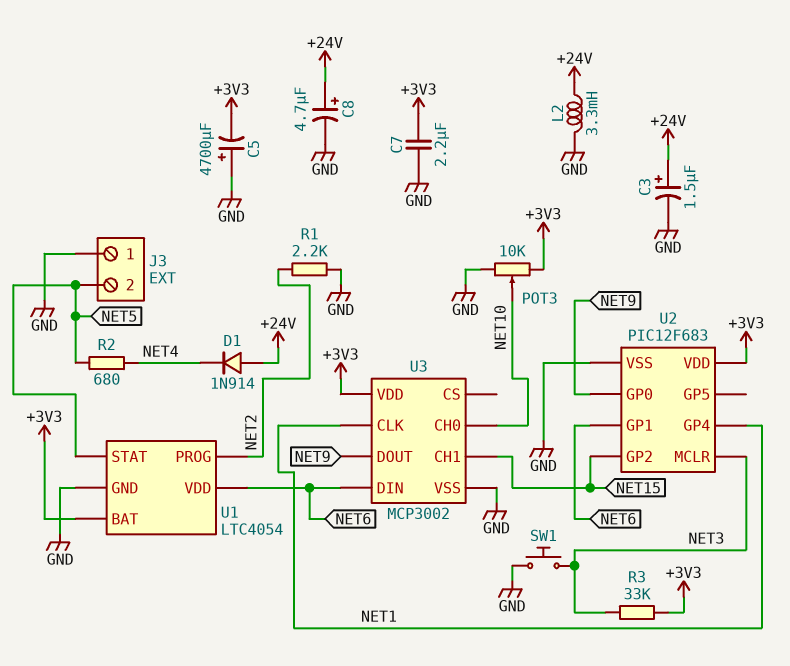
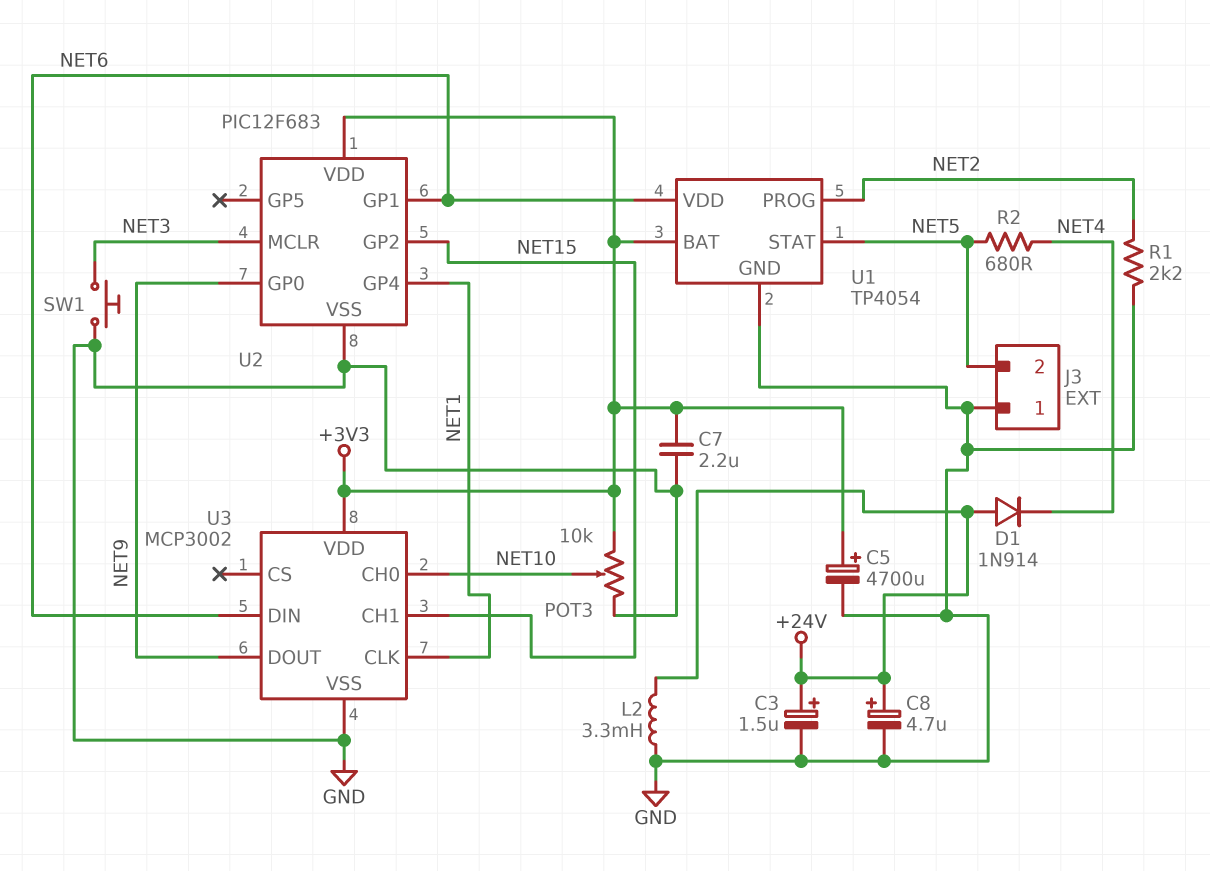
C5: 4700uF (plus GND, minus +3V3) -> 4700uF (plus +3V3, minus GND)
R3: 33k (+3V3, NET3) -> none
U1: LTC4054 -> TP4054

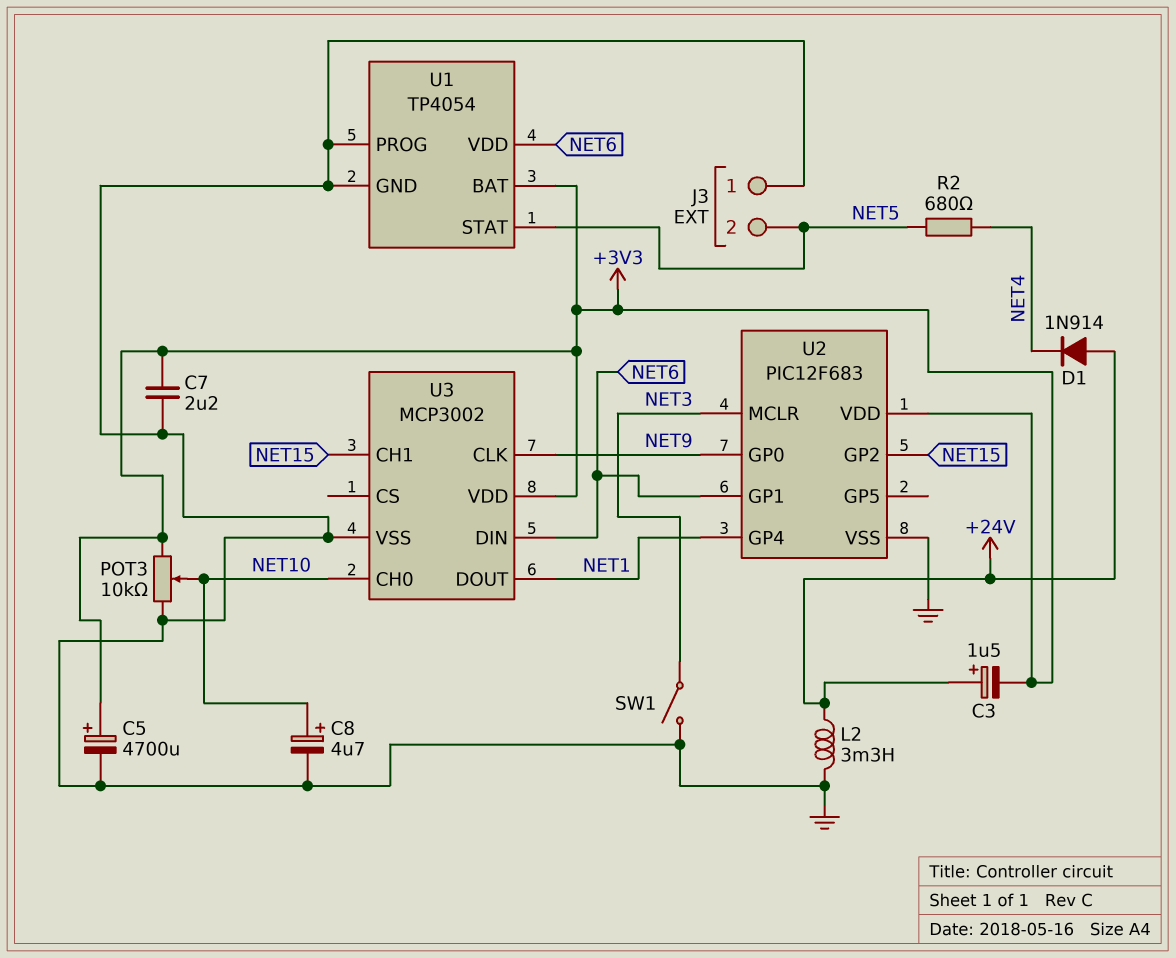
C3: 1.5uF (plus +24V, minus GND) -> 1.5uF (plus +24V, minus +3V3)
C8: 4.7uF (plus +24V, minus GND) -> 4.7uF (plus NET10, minus GND)
R1: 2.2k (GND, NET2) -> none
SW1: button (GND, NET3) -> switch (GND, NET3)
U1 pin PROG: NET2 -> GND
U3 pin CLK: NET1 -> NET9
U3 pin DOUT: NET9 -> NET1

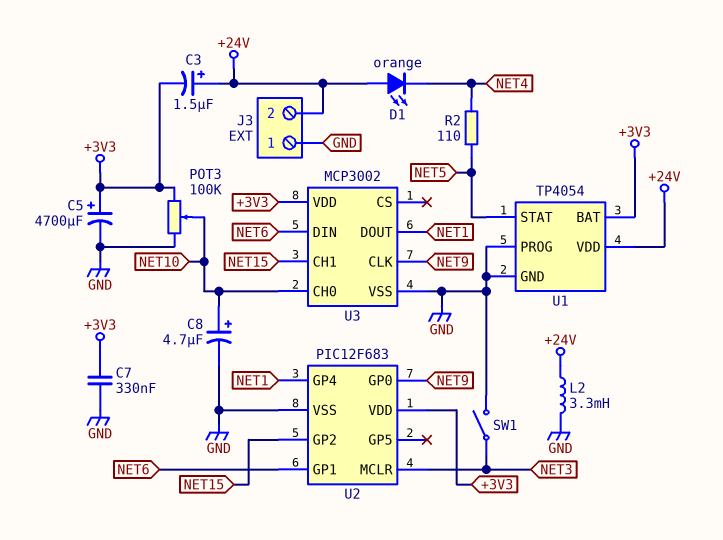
C7: 2.2uF (+3V3, GND) -> 330nF (+3V3, GND)
D1: diode 1N914 (A +24V, K NET4) -> LED orange (A +24V, K NET4)
J3 pin 2: NET5 -> +24V
POT3: 10k (+3V3, GND, wiper NET10) -> 100k (+3V3, GND, wiper NET10)
R2: 680 (NET4, NET5) -> 110 (NET4, NET5)
U1 pin VDD: NET6 -> +24V

